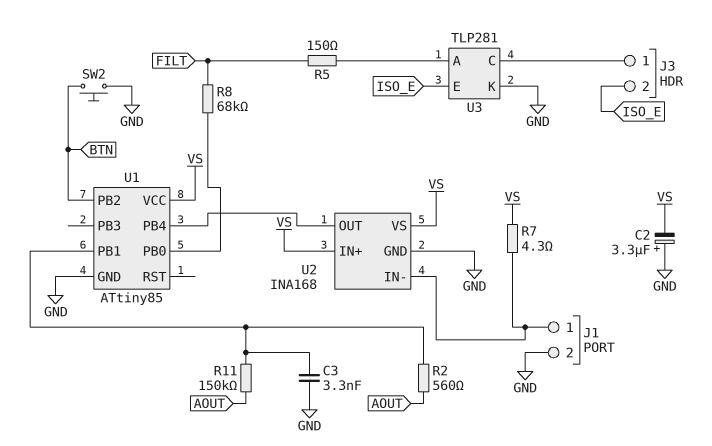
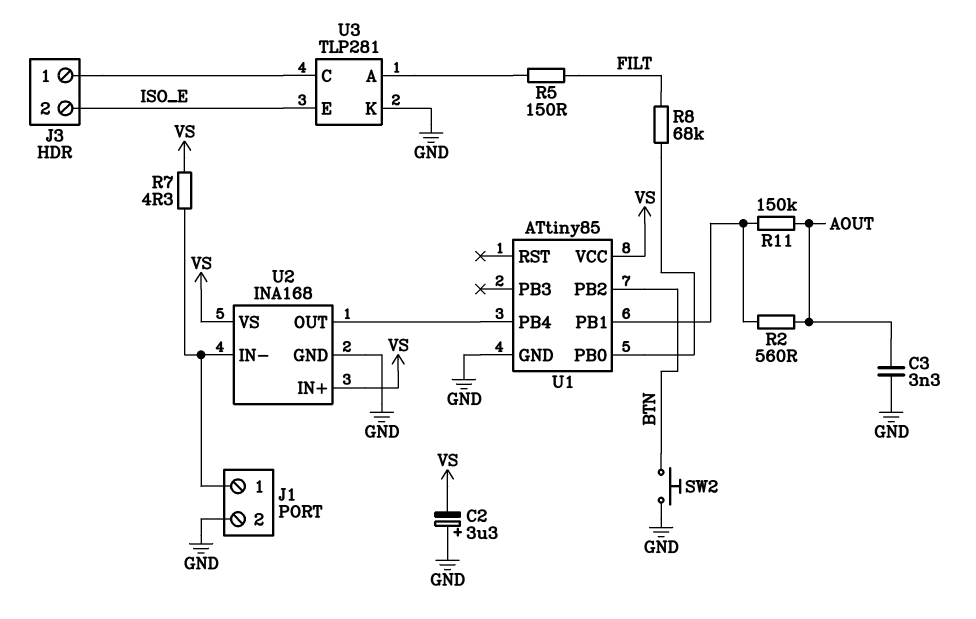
C3: 3.3nF (GND, U1/PB1) -> 3.3nF (AOUT, GND)

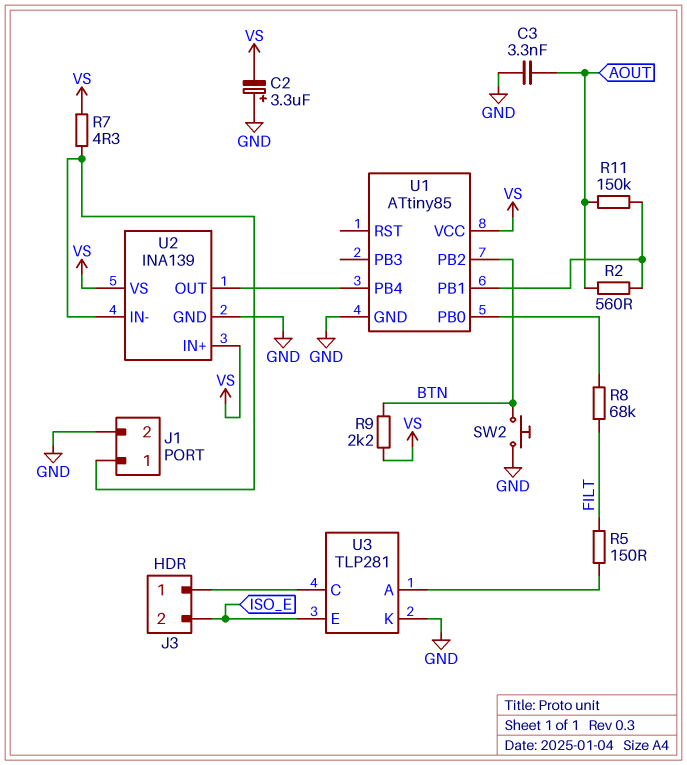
R9: none -> 2.2k (BTN, VS)
U2: INA168 -> INA139

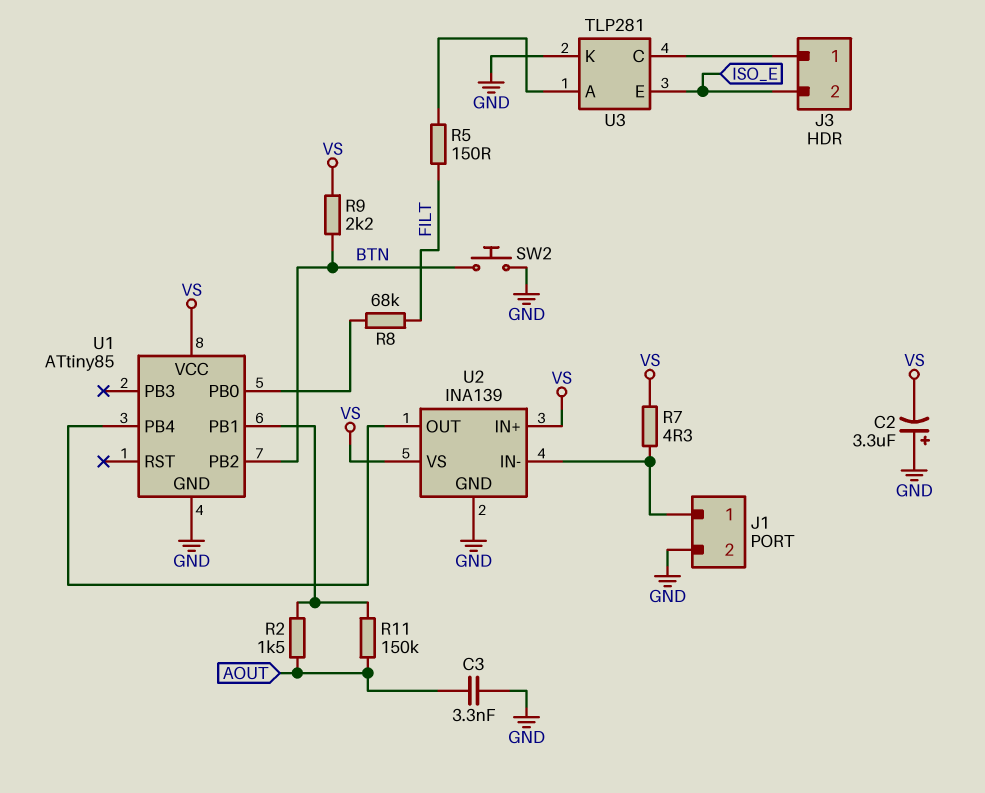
R2: 560 (AOUT, U1/PB1) -> 1.5k (AOUT, U1/PB1)

